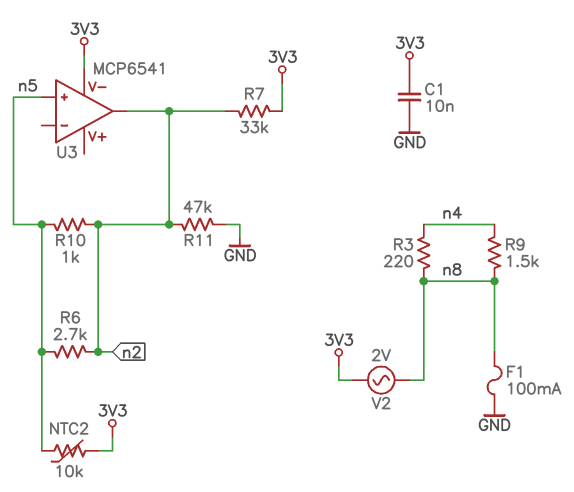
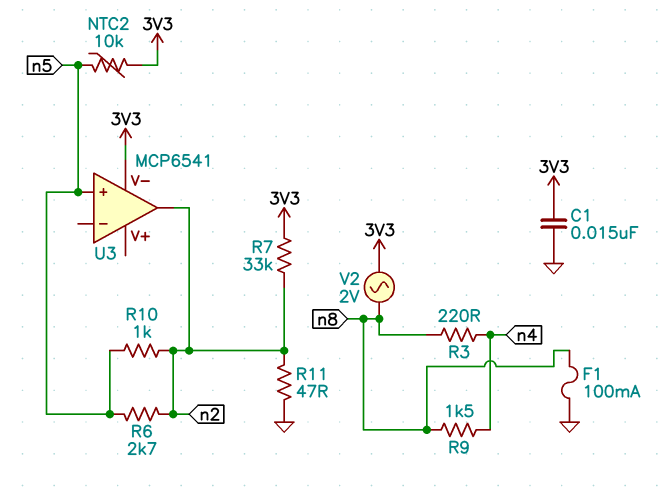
C1: 10nF (3V3, GND) -> 15nF (3V3, GND)
R11: 47k (GND, n2) -> 47 (GND, n2)

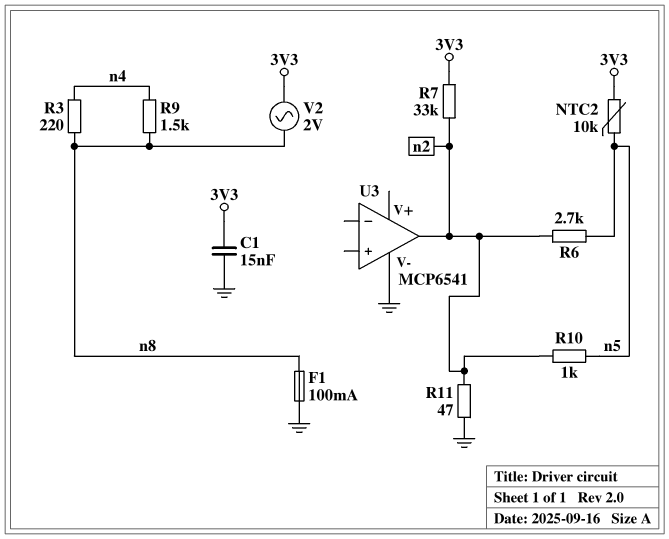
U3 pin V-: 3V3 -> GND
U3 pin in+: n5 -> none

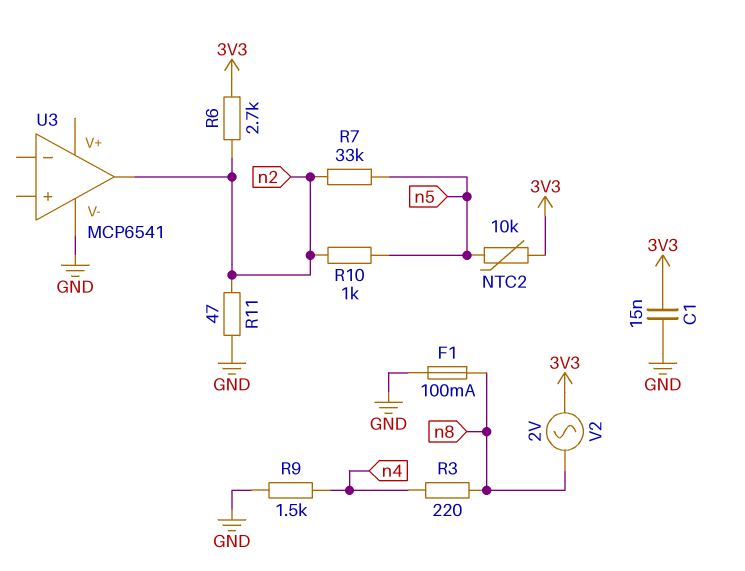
R6: 2.7k (n2, n5) -> 2.7k (3V3, n2)
R7: 33k (3V3, n2) -> 33k (n2, n5)
R9: 1.5k (n4, n8) -> 1.5k (GND, n4)

